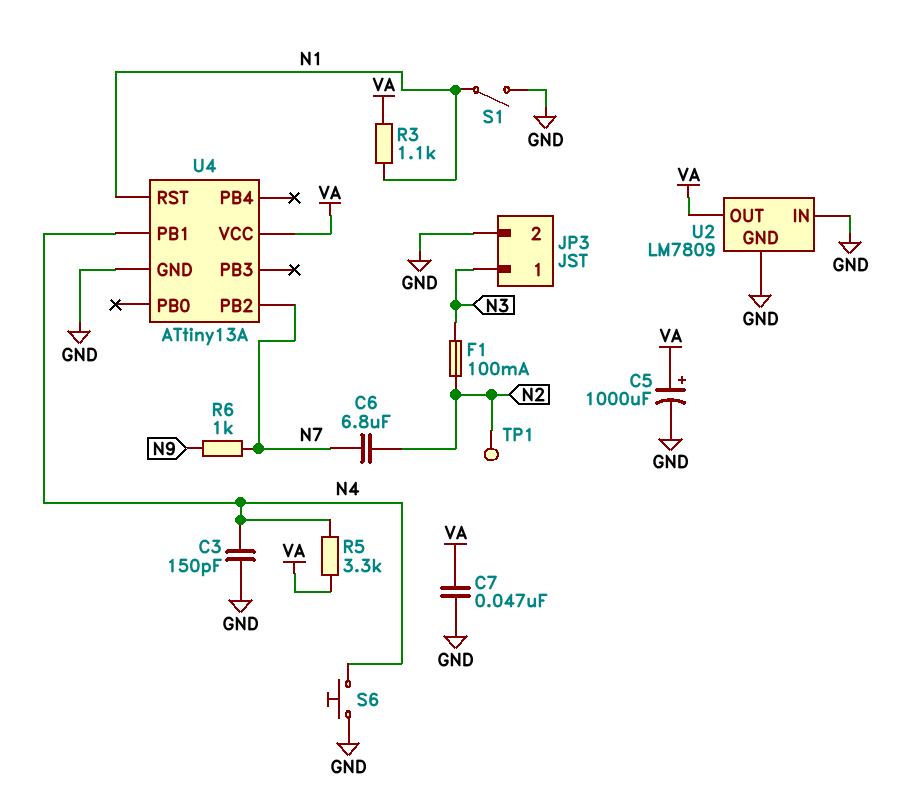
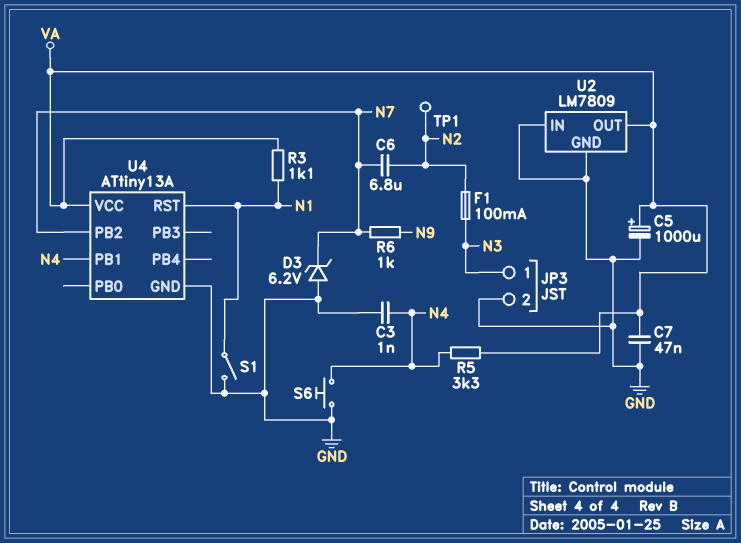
C3: 150pF (GND, N4) -> 1nF (GND, N4)
D3: none -> zener 6.2V (A GND, K N7)

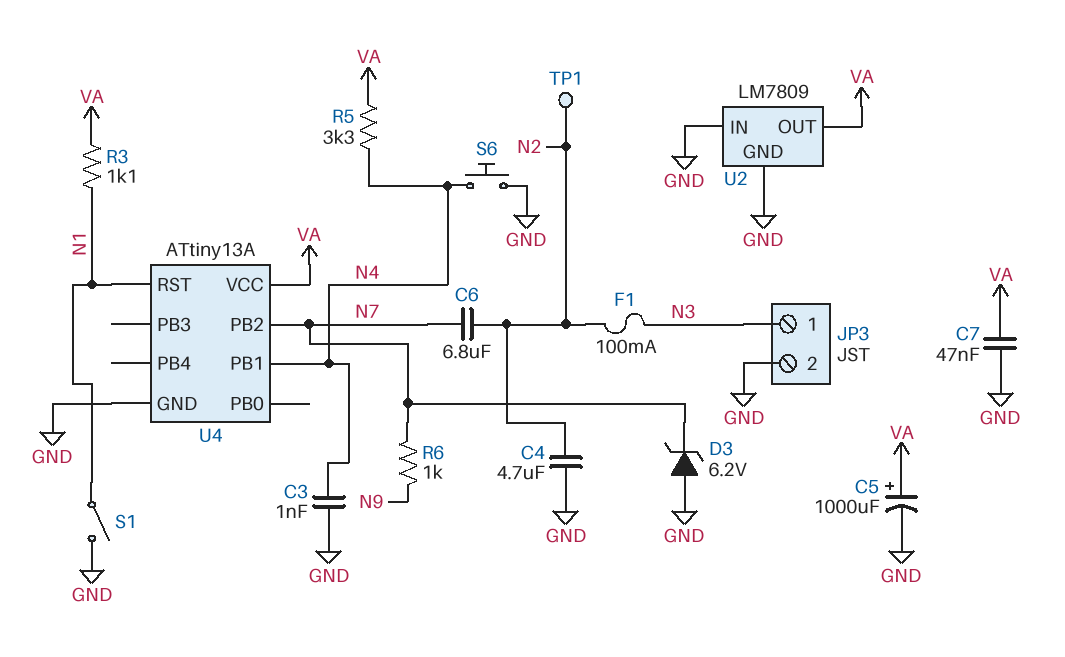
C4: none -> 4.7uF (GND, N2)

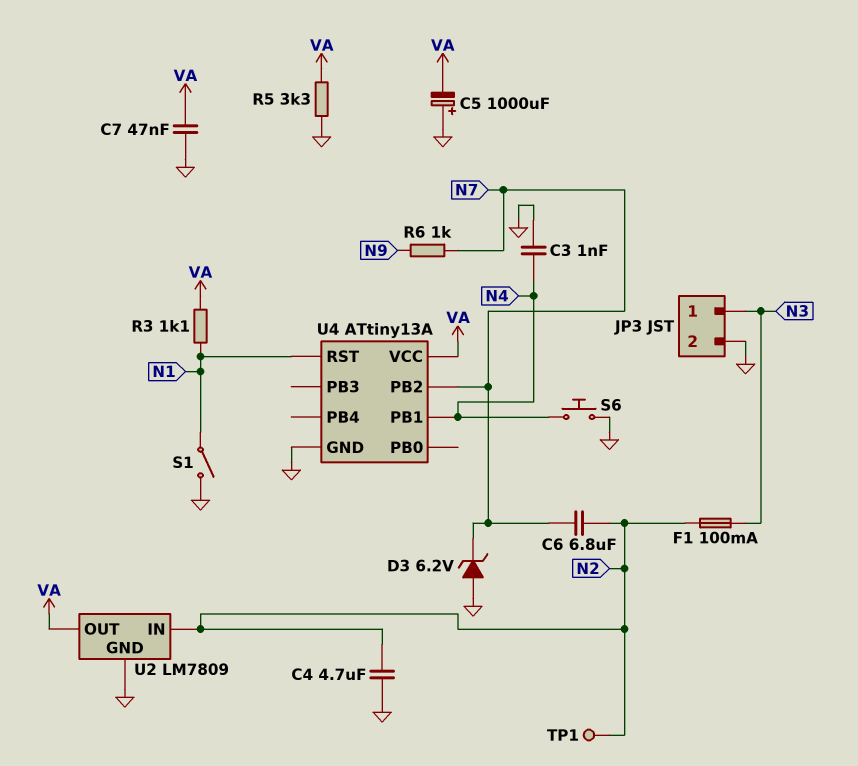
C5: 1000uF (plus VA, minus GND) -> 1000uF (plus GND, minus VA)
R5: 3.3k (N4, VA) -> 3.3k (GND, VA)
U2 pin IN: GND -> N2

